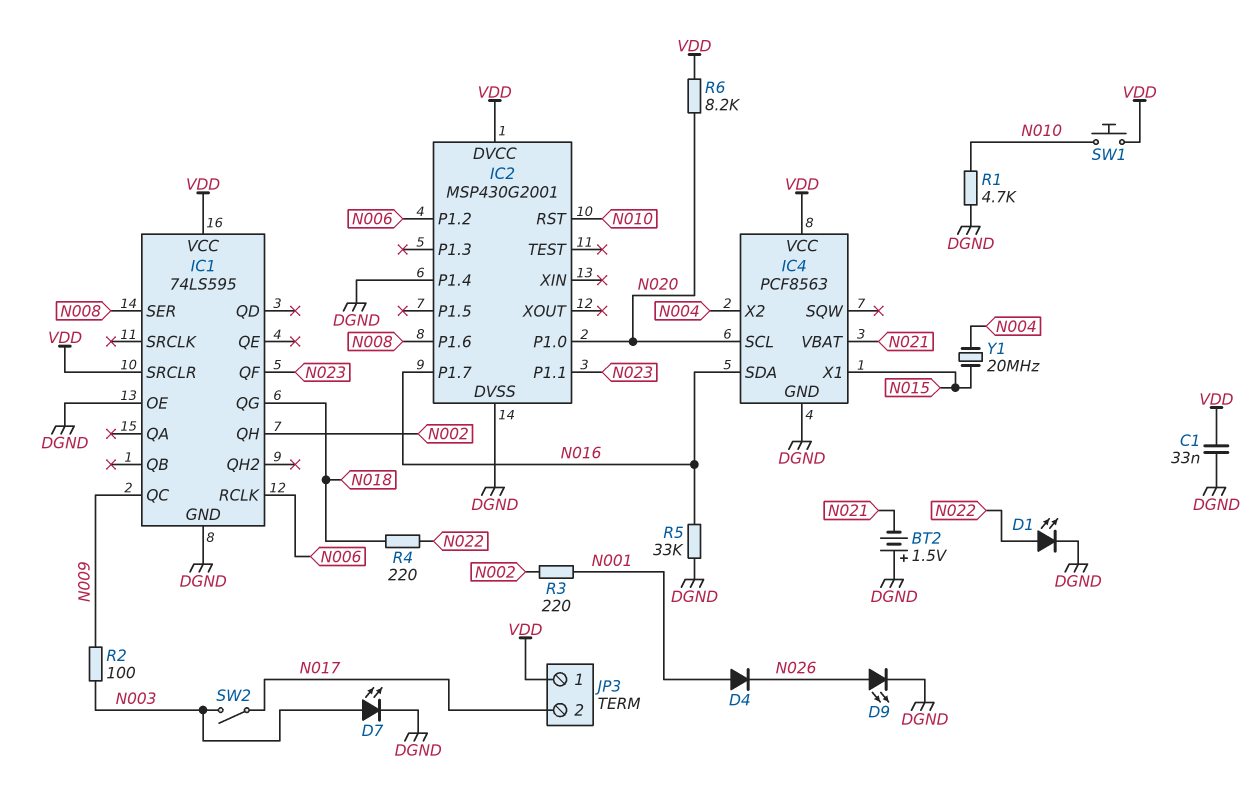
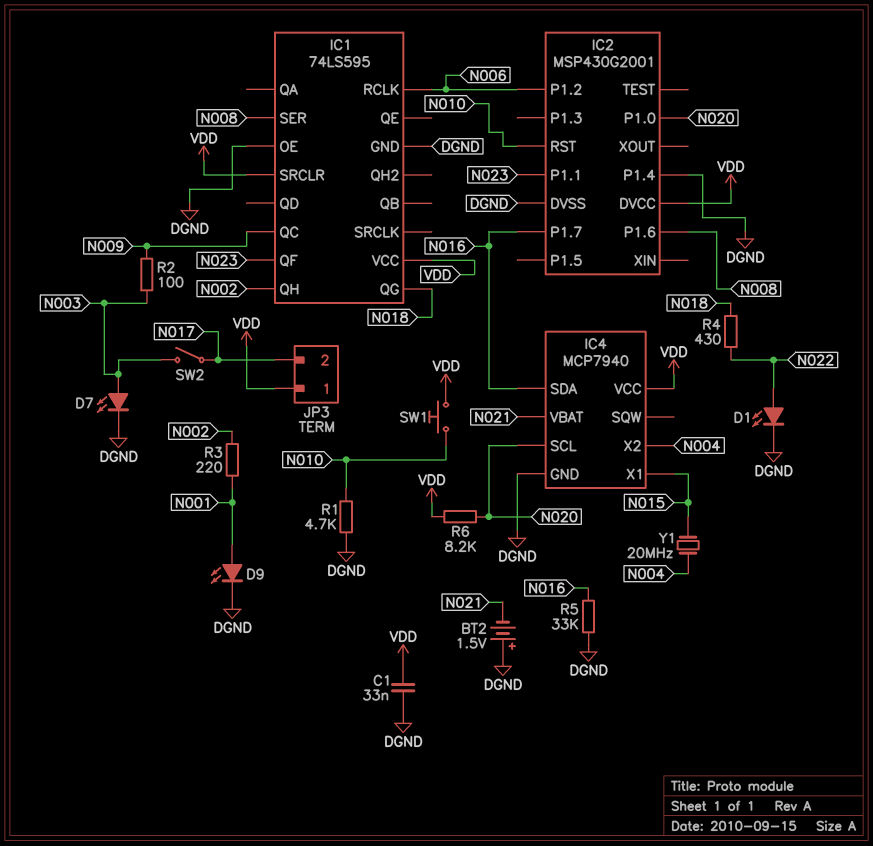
D4: diode (A N001, K N026) -> none
D9: LED (A N026, K DGND) -> LED (A N001, K DGND)
IC4: PCF8563 -> MCP7940
R4: 220 (N018, N022) -> 430 (N018, N022)

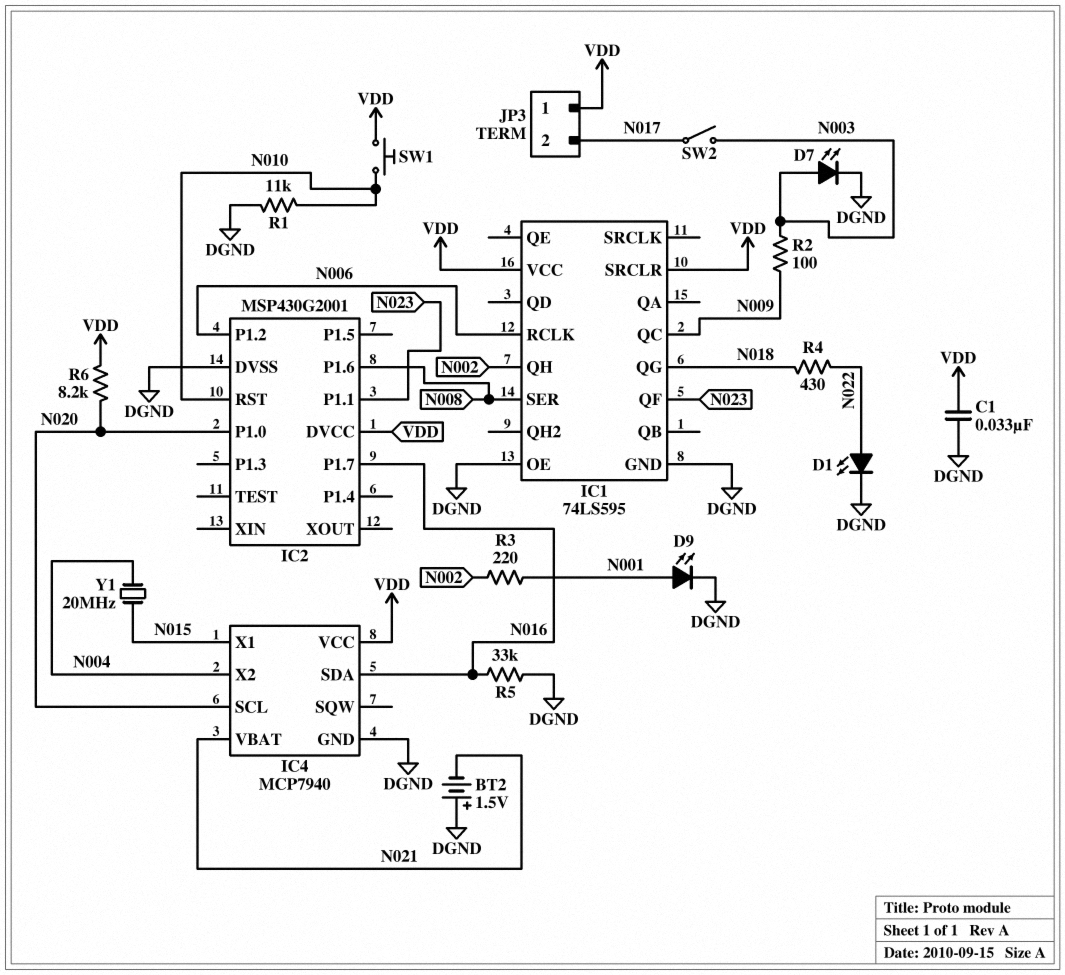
IC2 pin P1.4: DGND -> none
R1: 4.7k (DGND, N010) -> 11k (DGND, N010)

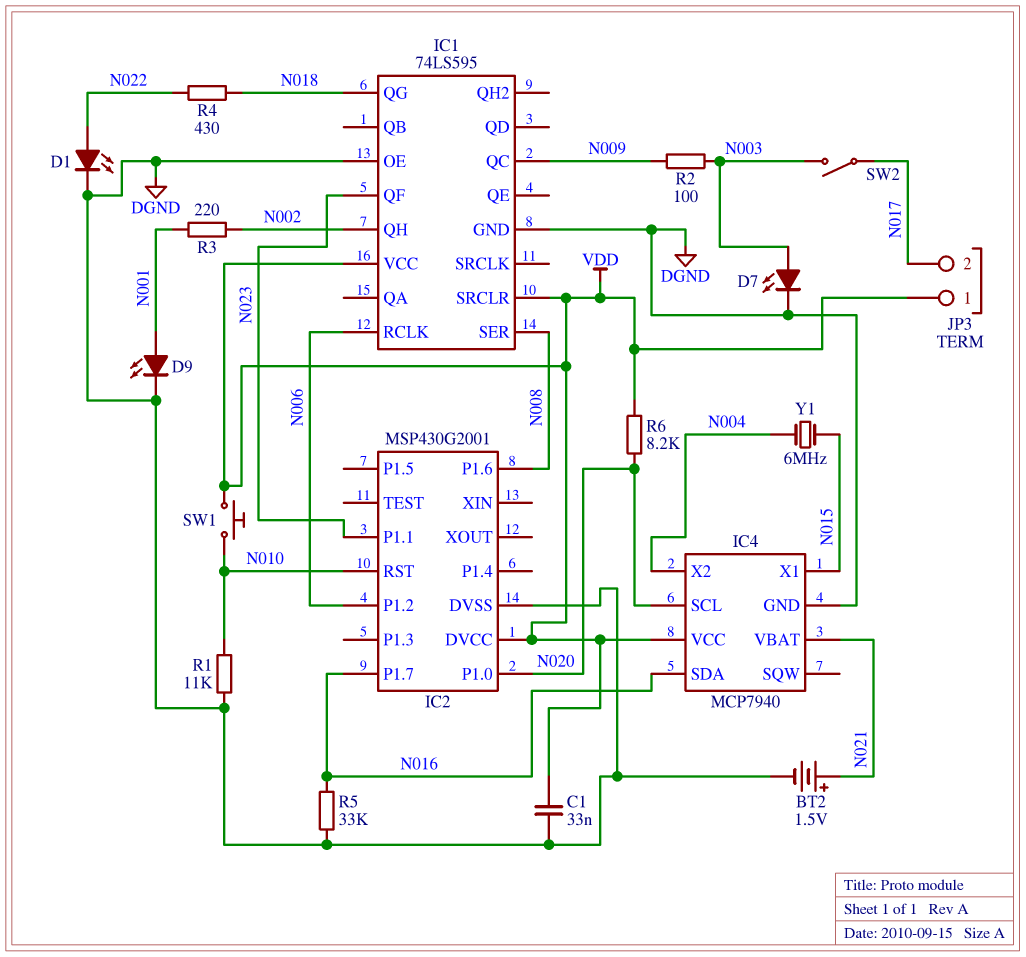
BT2: 1.5V (plus DGND, minus N021) -> 1.5V (plus N021, minus DGND)
Y1: 20MHz (N004, N015) -> 6MHz (N004, N015)

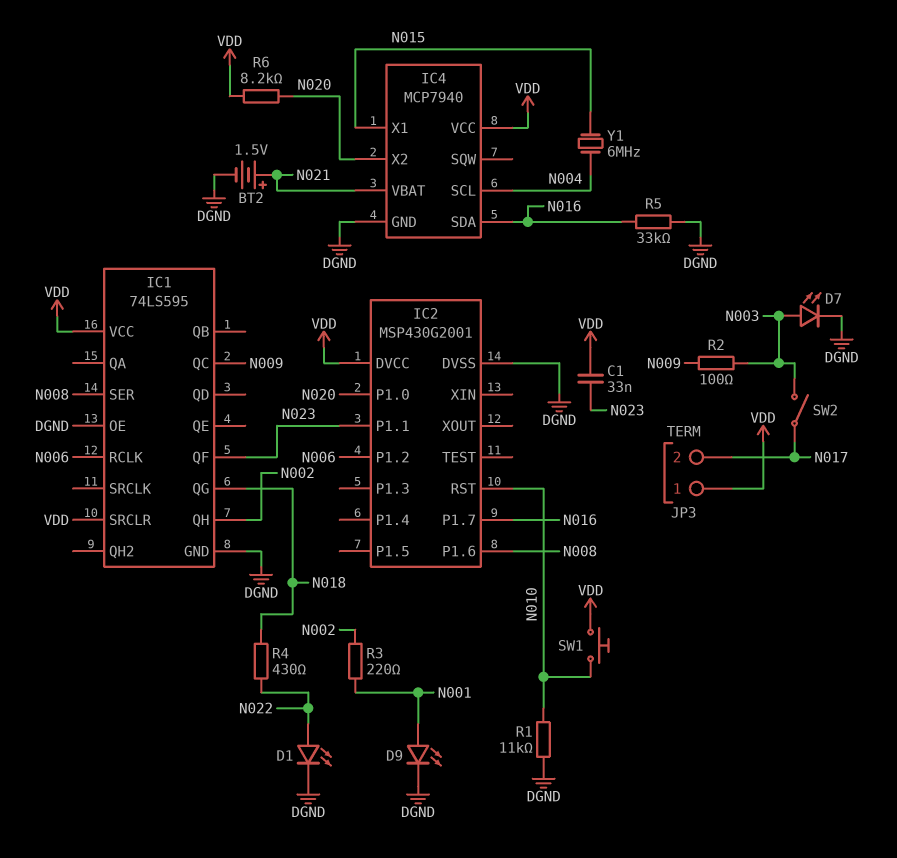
C1: 33nF (DGND, VDD) -> 33nF (N023, VDD)
IC4 pin SCL: N020 -> N004
IC4 pin X2: N004 -> N020

